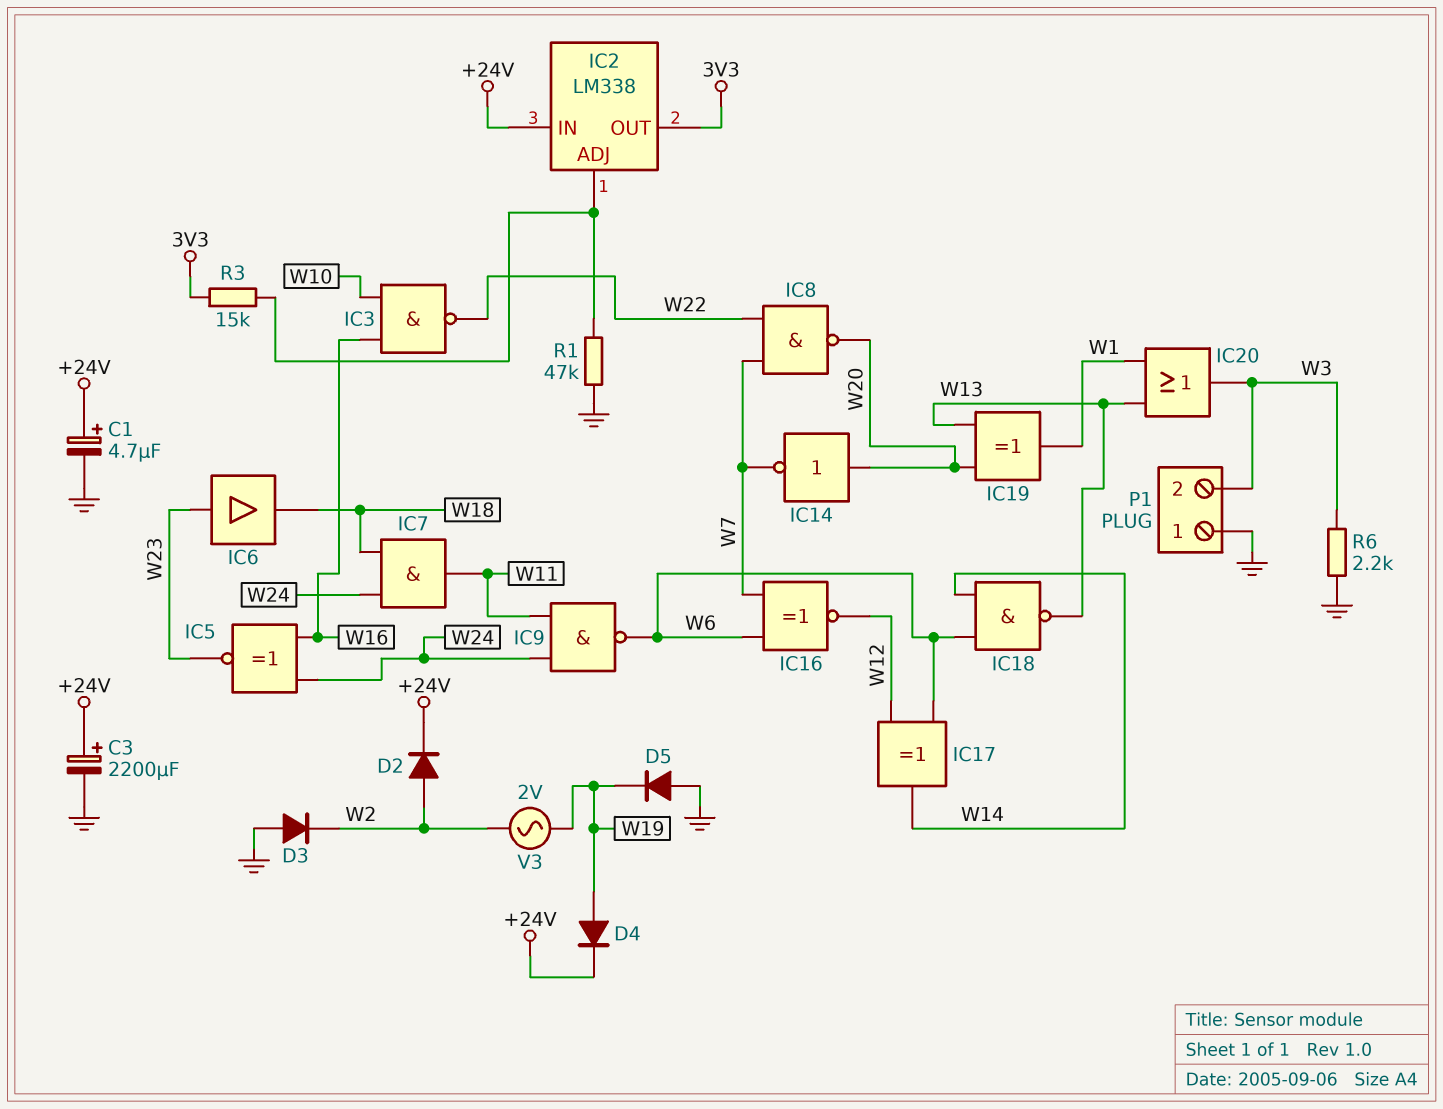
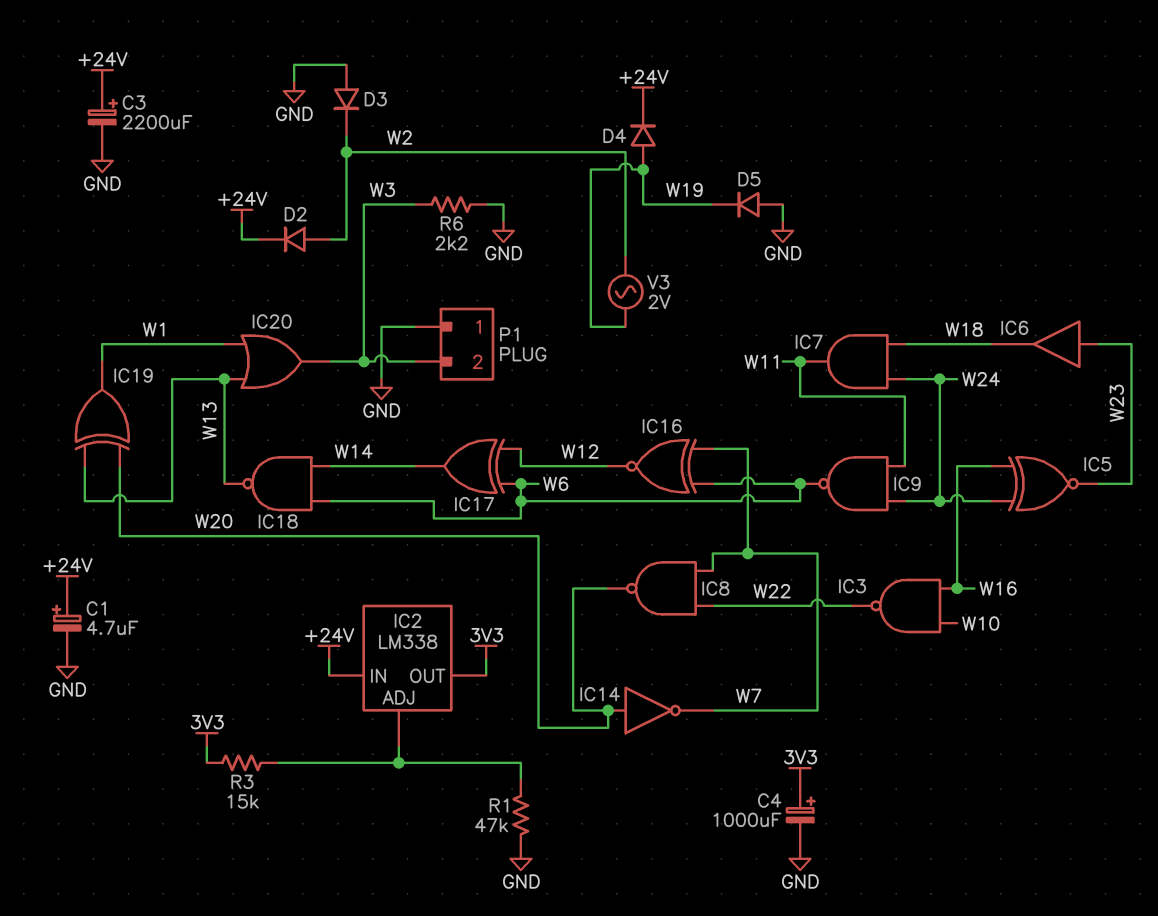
C4: none -> 1000uF (plus 3V3, minus GND)

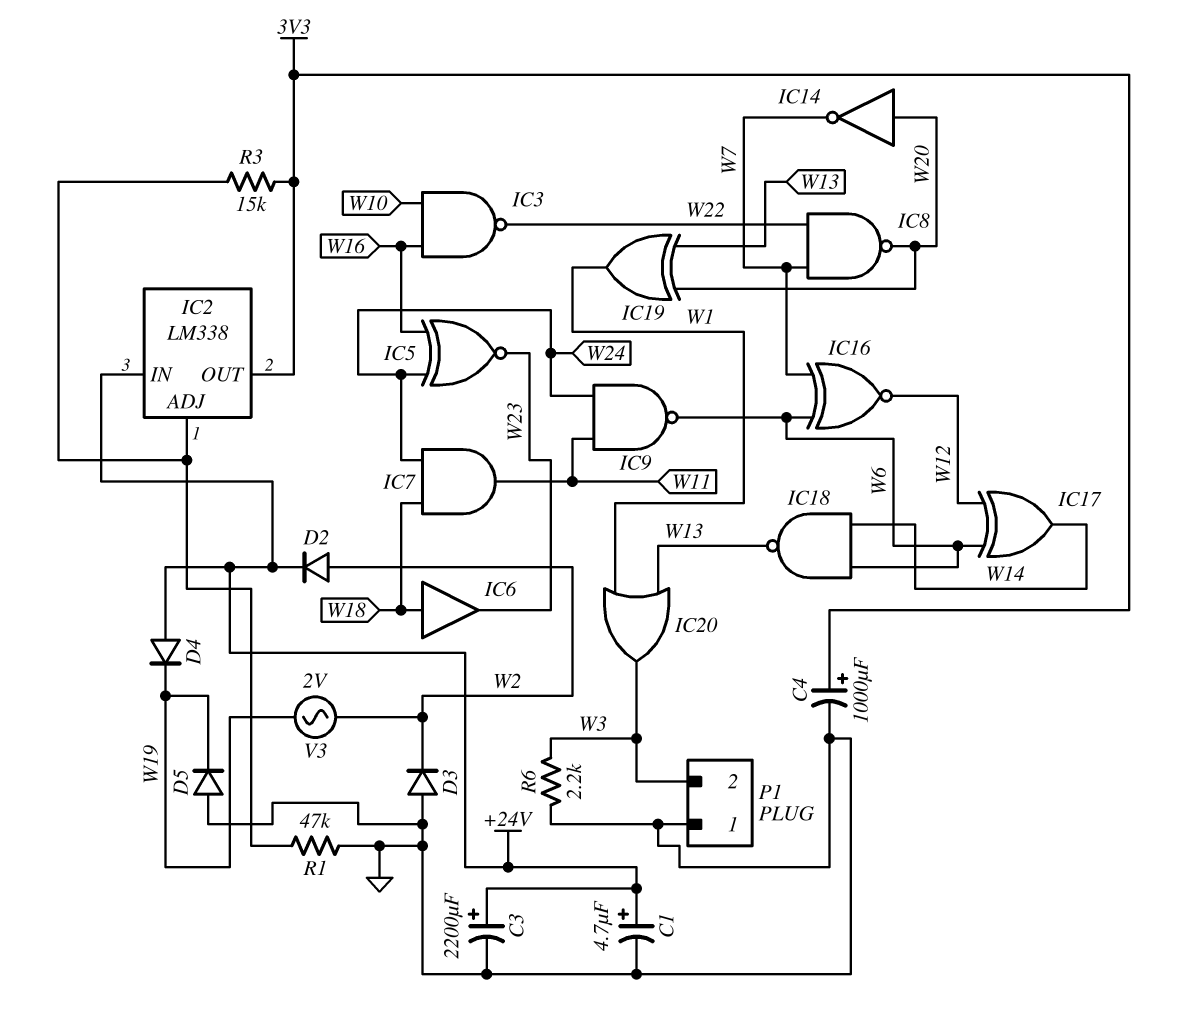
D4: diode (A W19, K +24V) -> diode (A +24V, K W19)
IC6: buffer (in W23, out W18) -> buffer (in W18, out W23)

